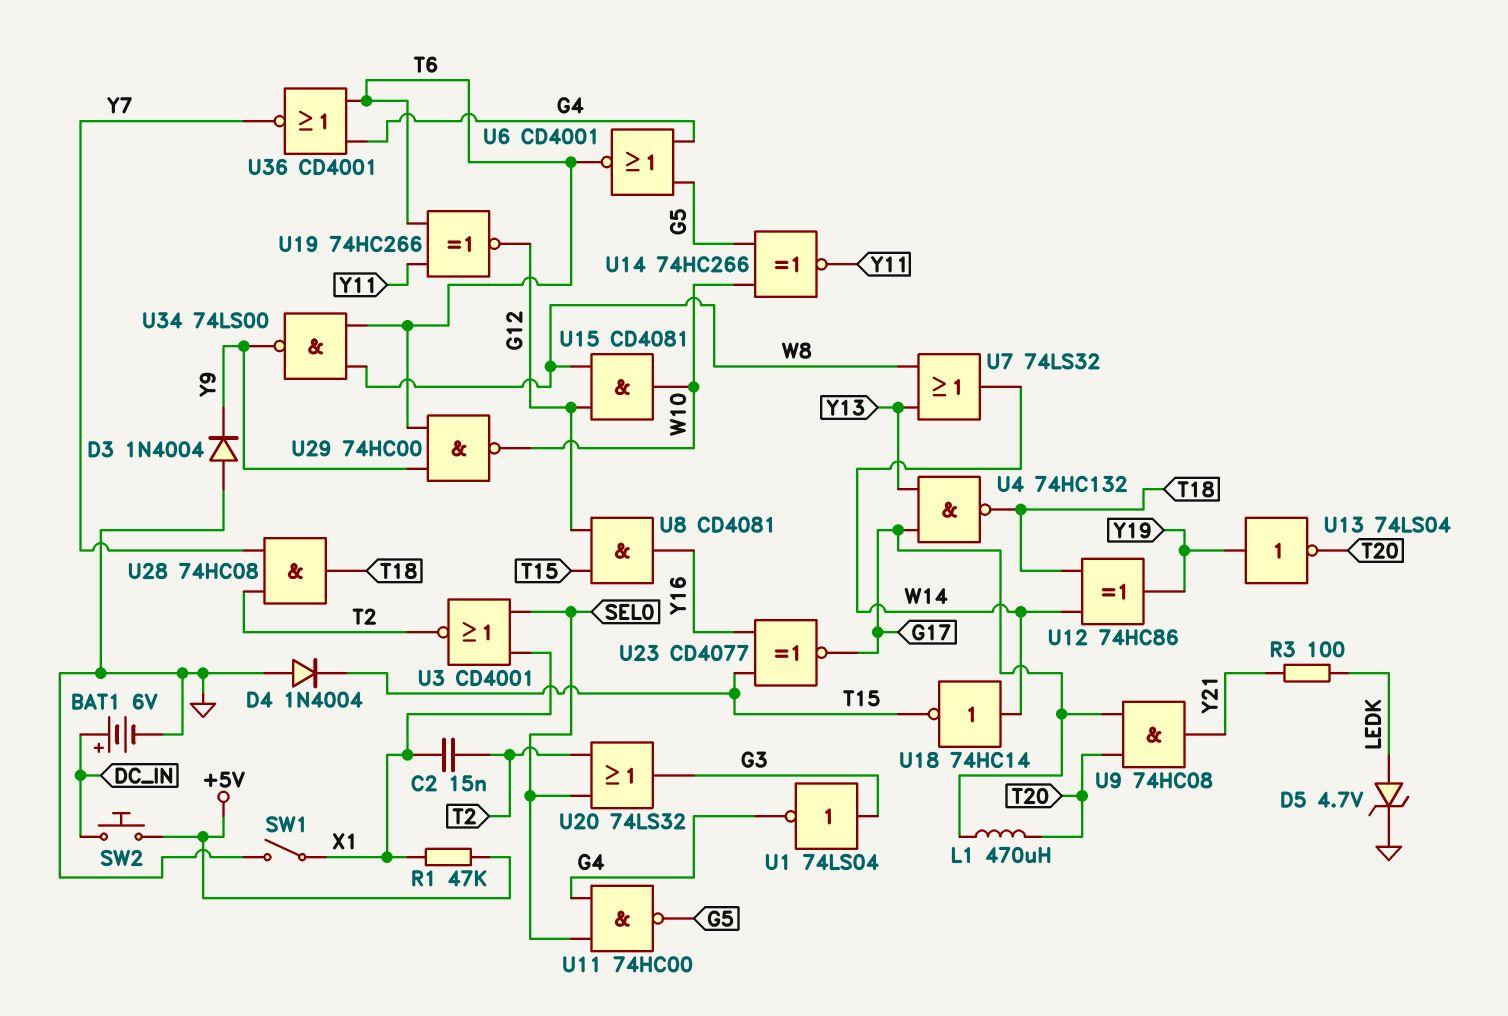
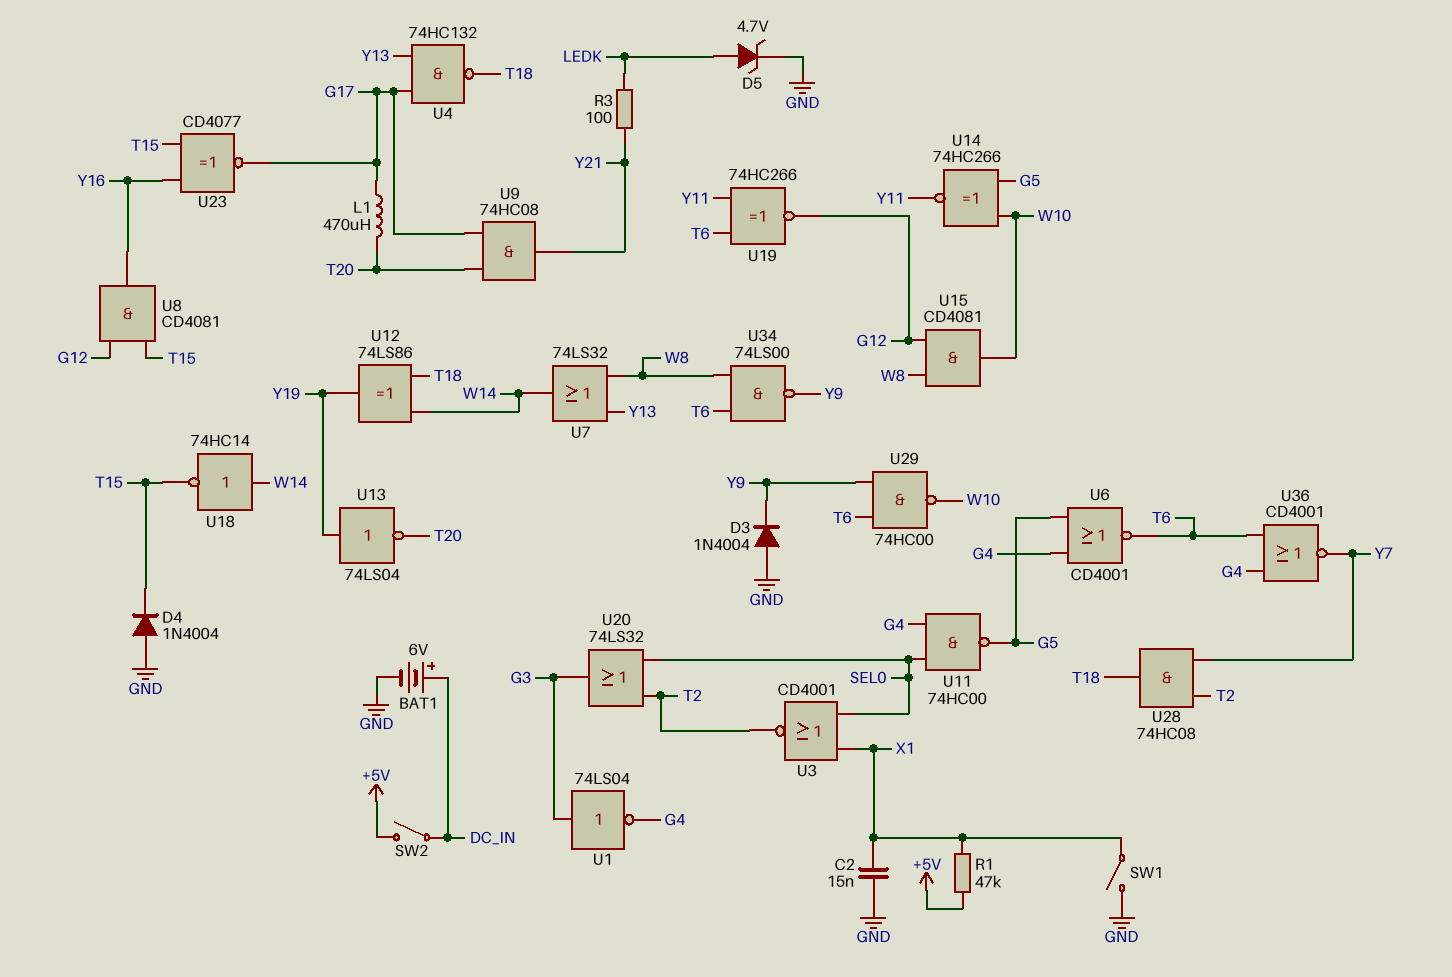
C2: 15nF (T2, X1) -> 15nF (GND, X1)
SW2: button (+5V, DC_IN) -> switch (+5V, DC_IN)
U12: XOR 74HC86 (in T18, in W14, out Y19) -> XOR 74LS86 (in T18, in W14, out Y19)

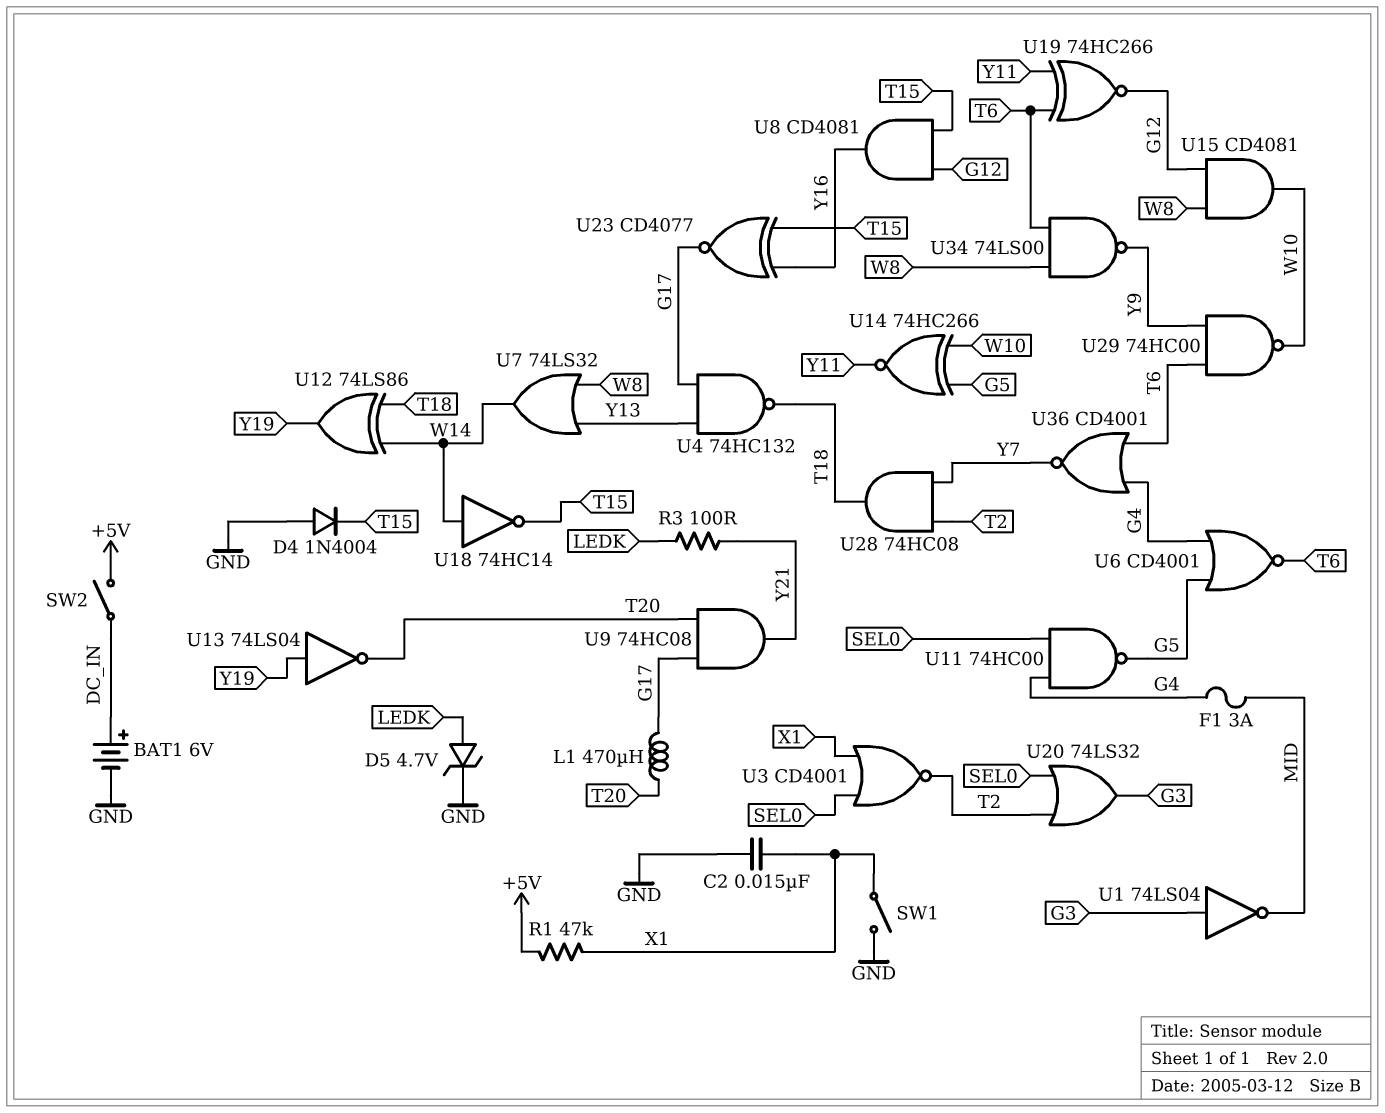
D3: diode 1N4004 (A GND, K Y9) -> none
F1: none -> 3A (G4, MID)
U1: NOT 74LS04 (in G3, out G4) -> NOT 74LS04 (in G3, out MID)

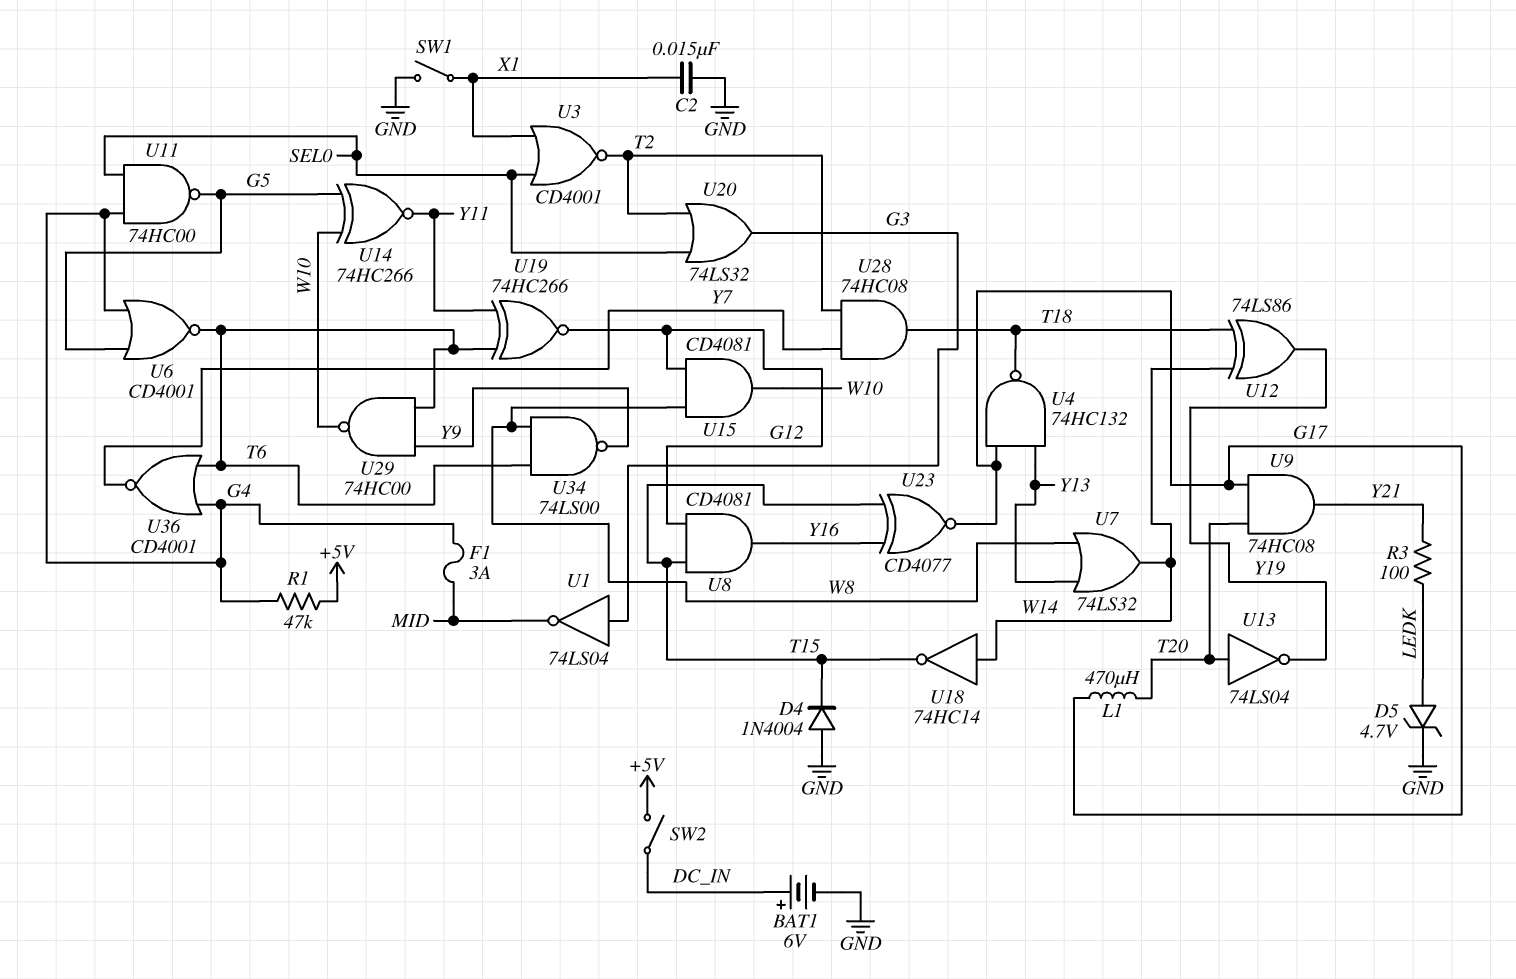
R1: 47k (+5V, X1) -> 47k (+5V, G4)
U13: NOT 74LS04 (in Y19, out T20) -> NOT 74LS04 (in T20, out Y19)

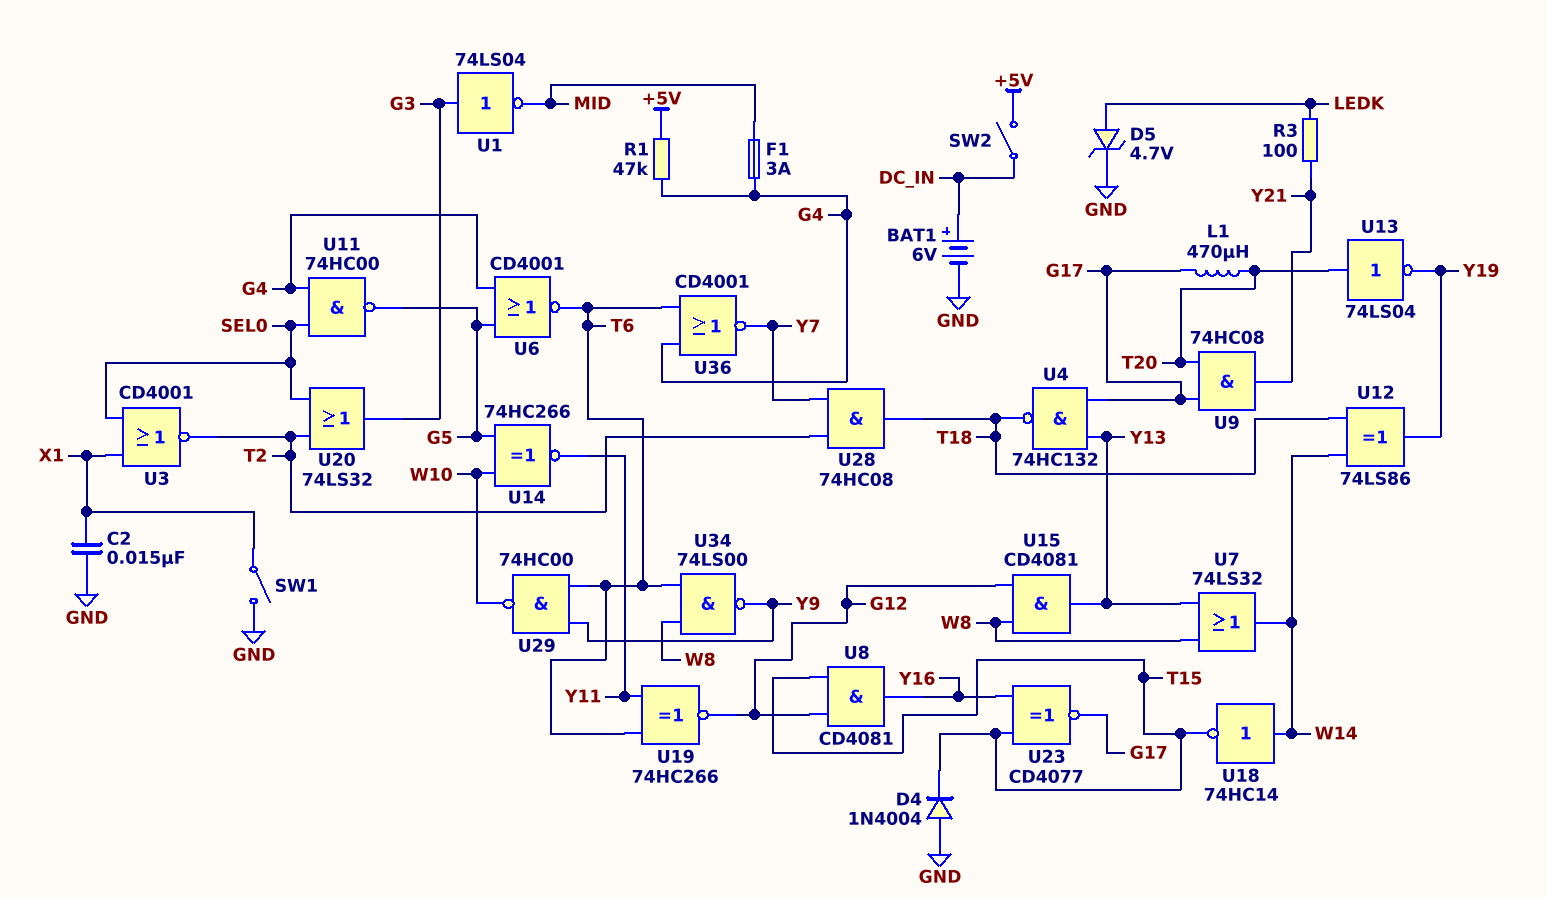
U15: AND CD4081 (in G12, in W8, out W10) -> AND CD4081 (in G12, in W8, out Y13)

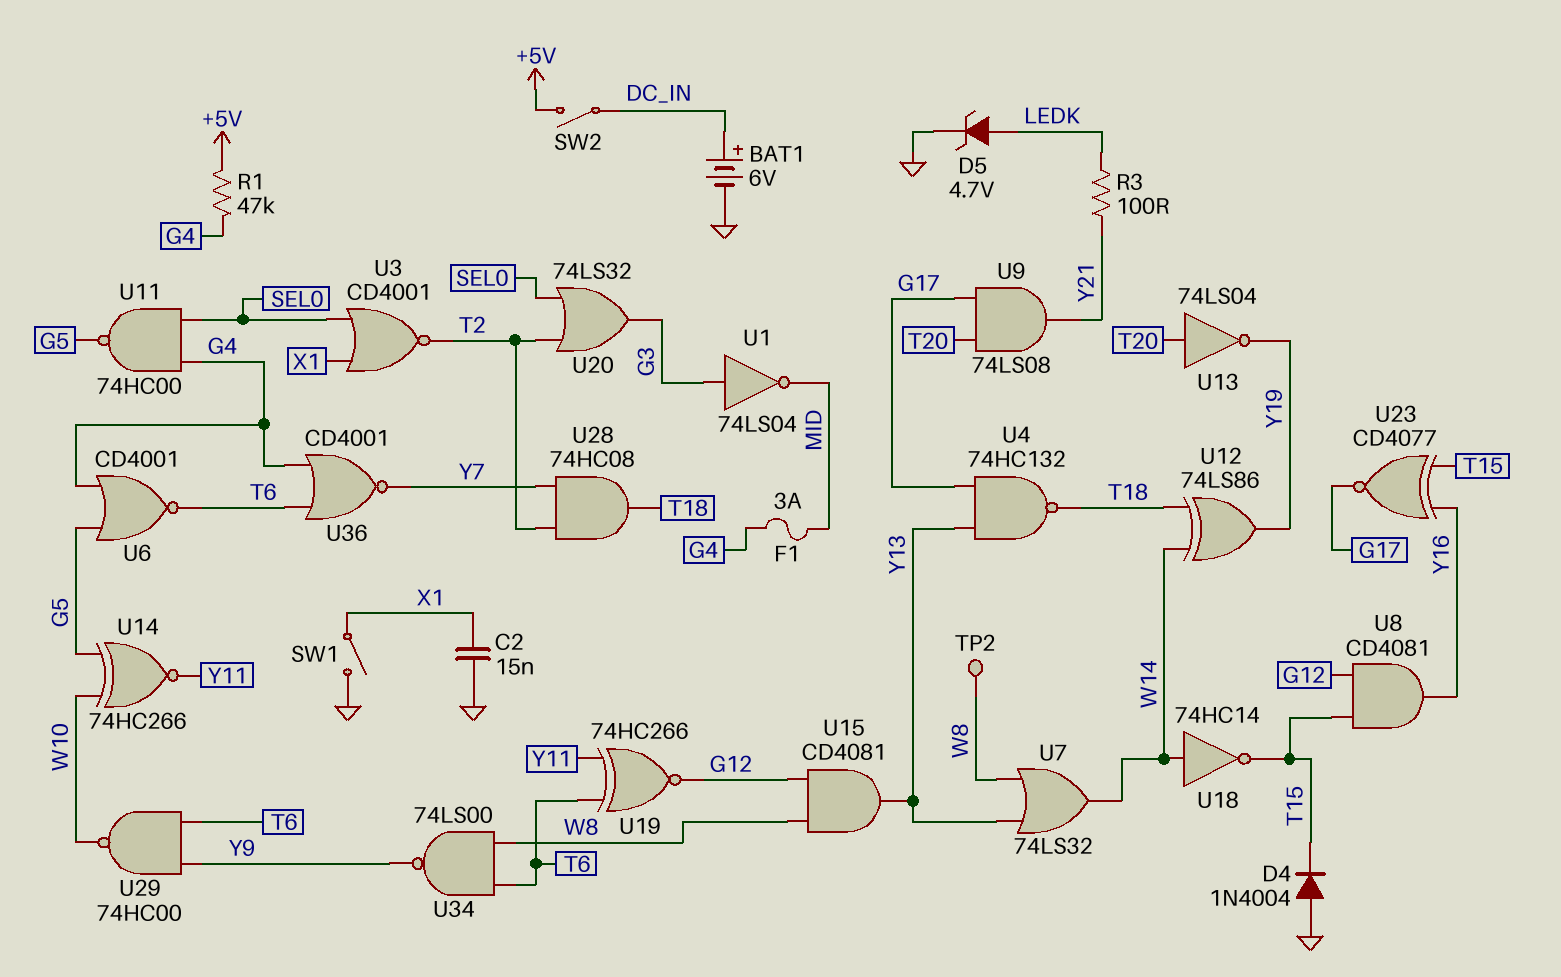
L1: 470uH (G17, T20) -> none
TP2: none -> test point (W8)
U9: AND 74HC08 (in G17, in T20, out Y21) -> AND 74LS08 (in G17, in T20, out Y21)

